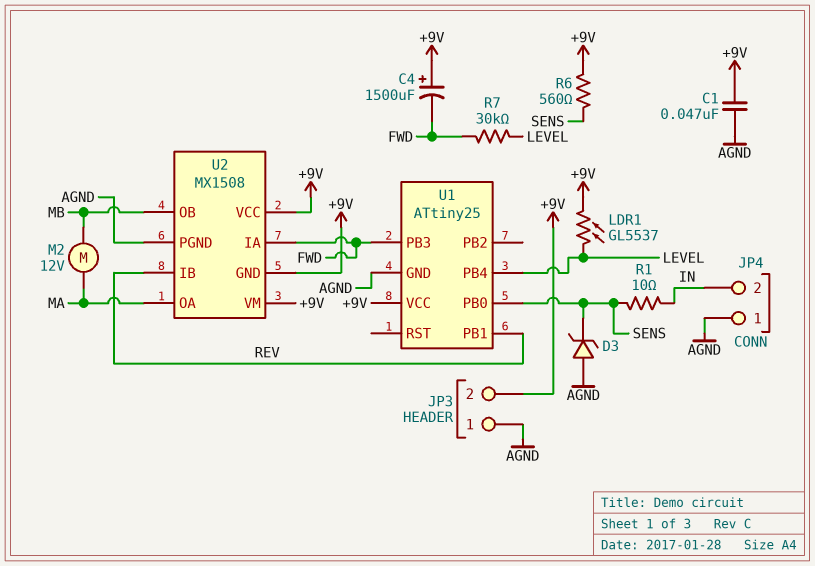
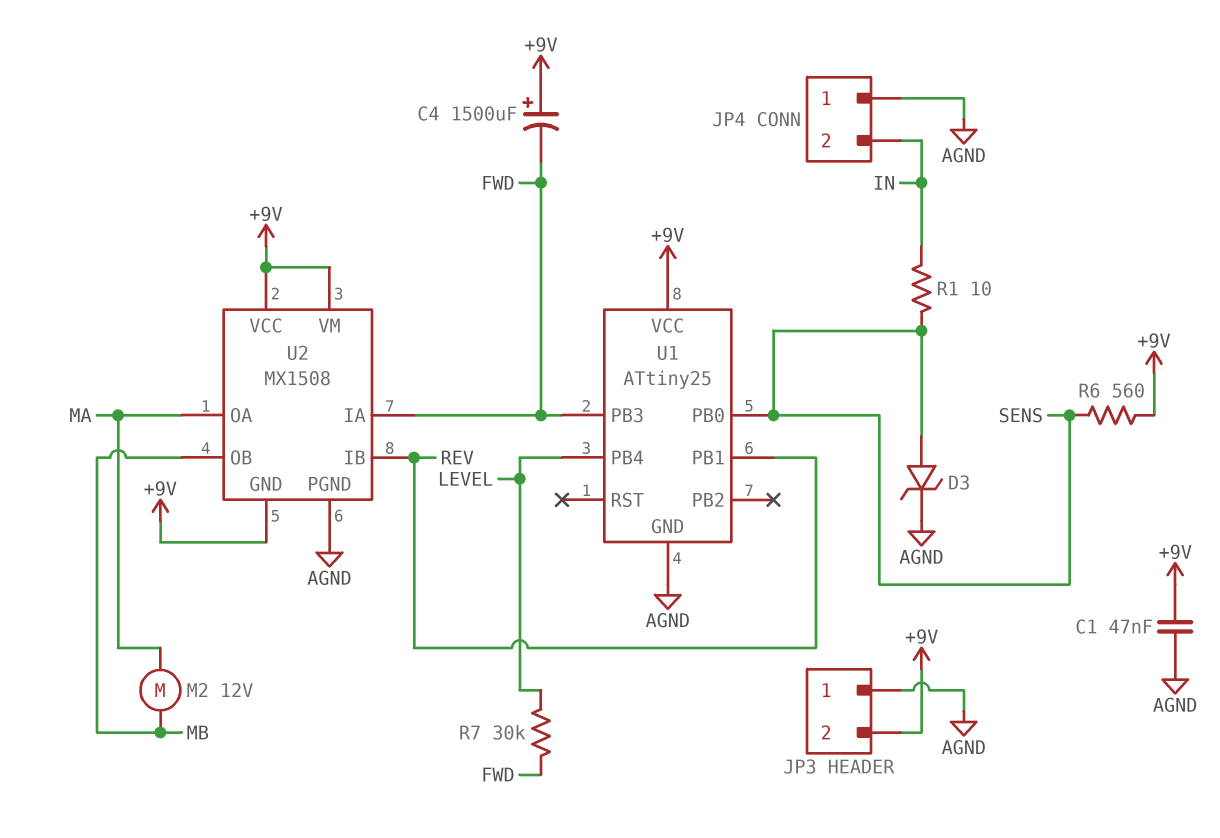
D3: zener (A AGND, K SENS) -> zener (A SENS, K AGND)
LDR1: GL5537 (+9V, LEVEL) -> none

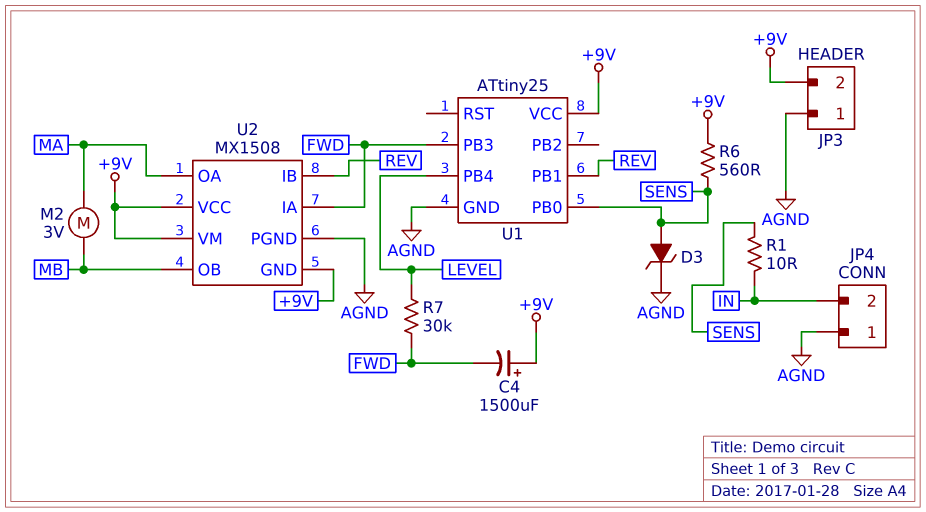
C1: 47nF (+9V, AGND) -> none
M2: motor 12V (MA, MB) -> motor 3V (MA, MB)

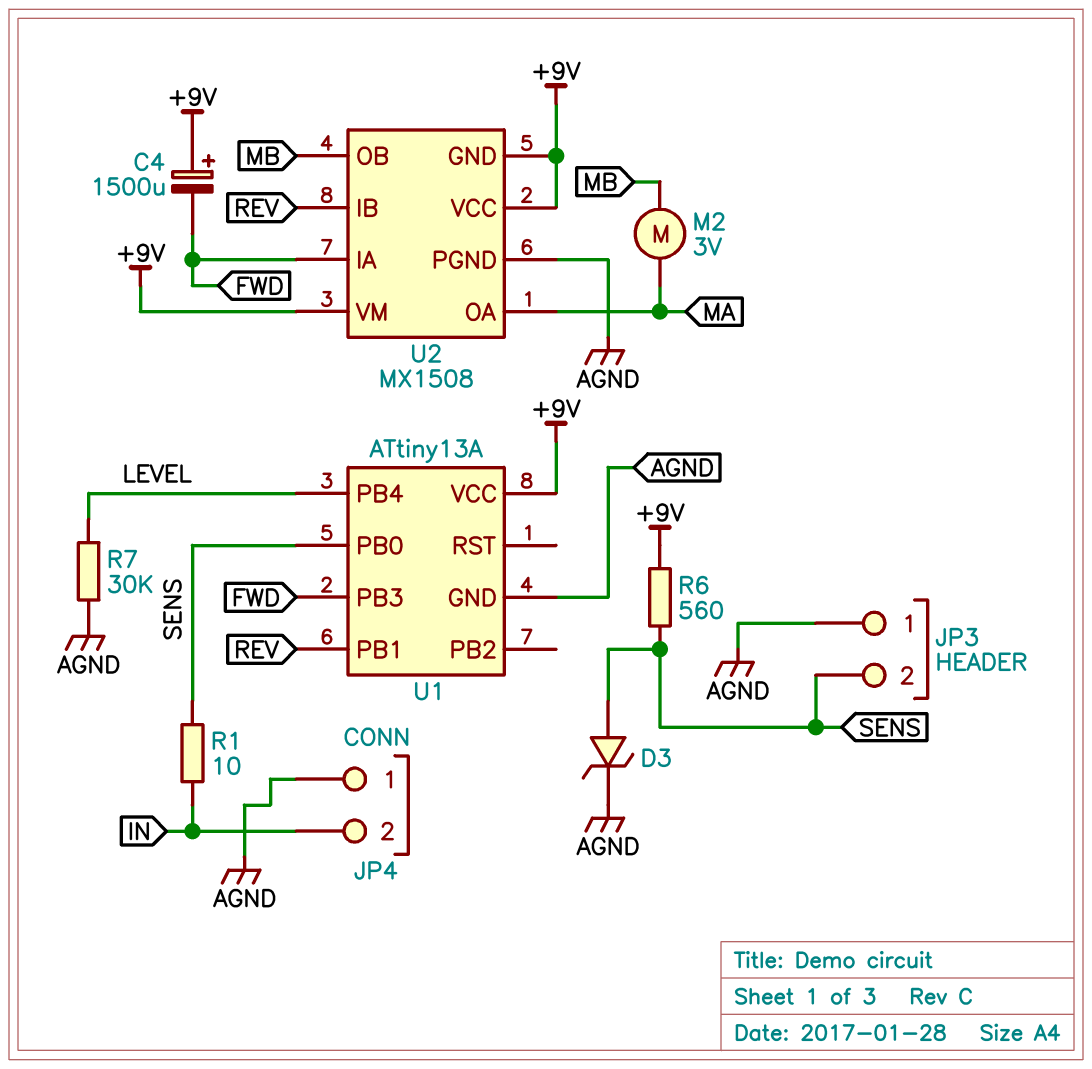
JP3 pin 2: +9V -> SENS
R7: 30k (FWD, LEVEL) -> 30k (AGND, LEVEL)
U1: ATtiny25 -> ATtiny13A

